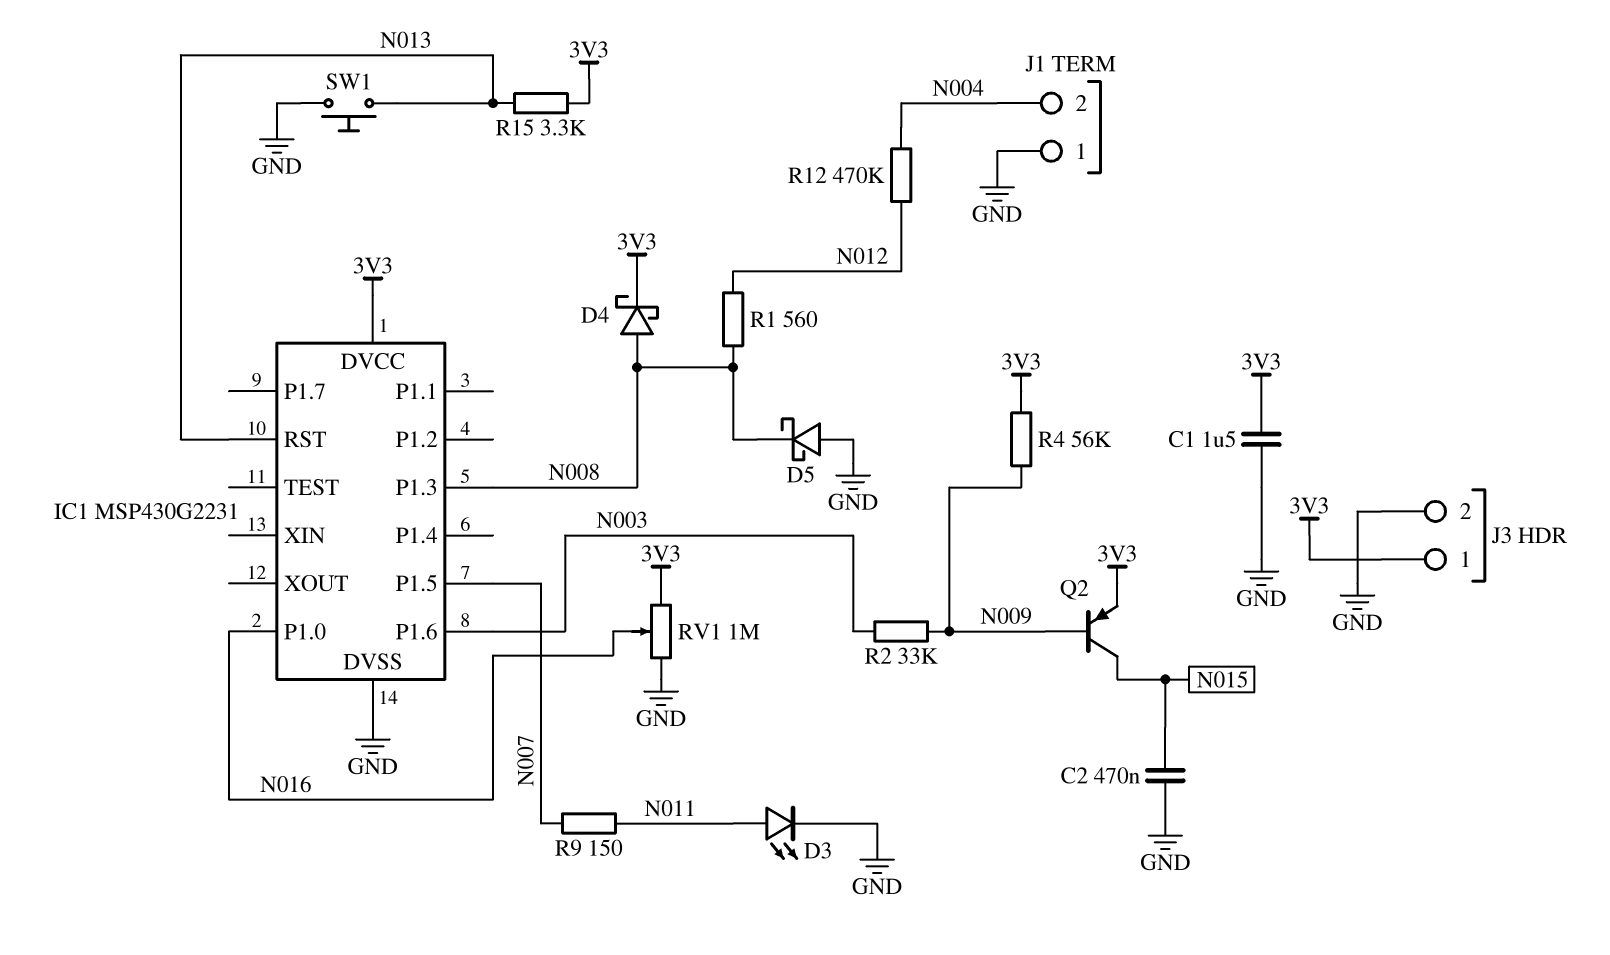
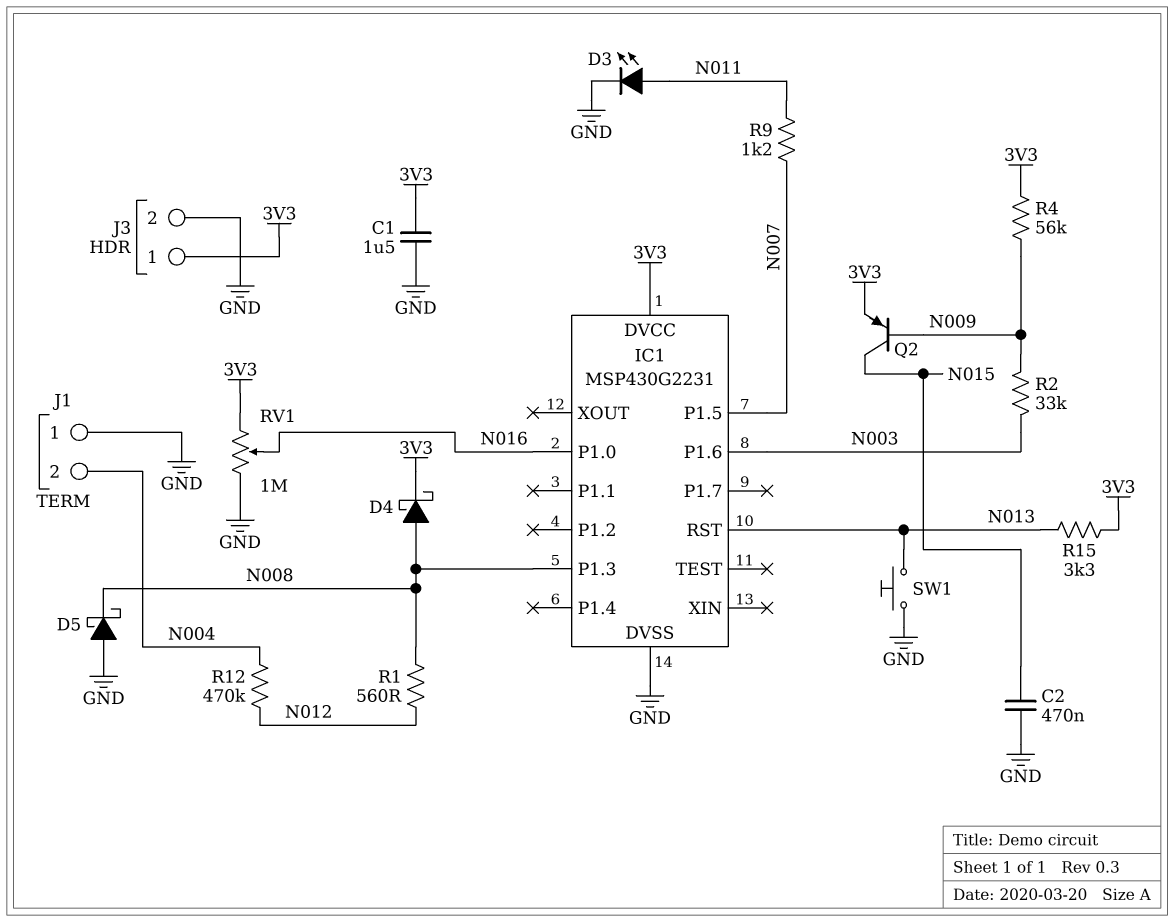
R9: 150 (N007, N011) -> 1.2k (N007, N011)

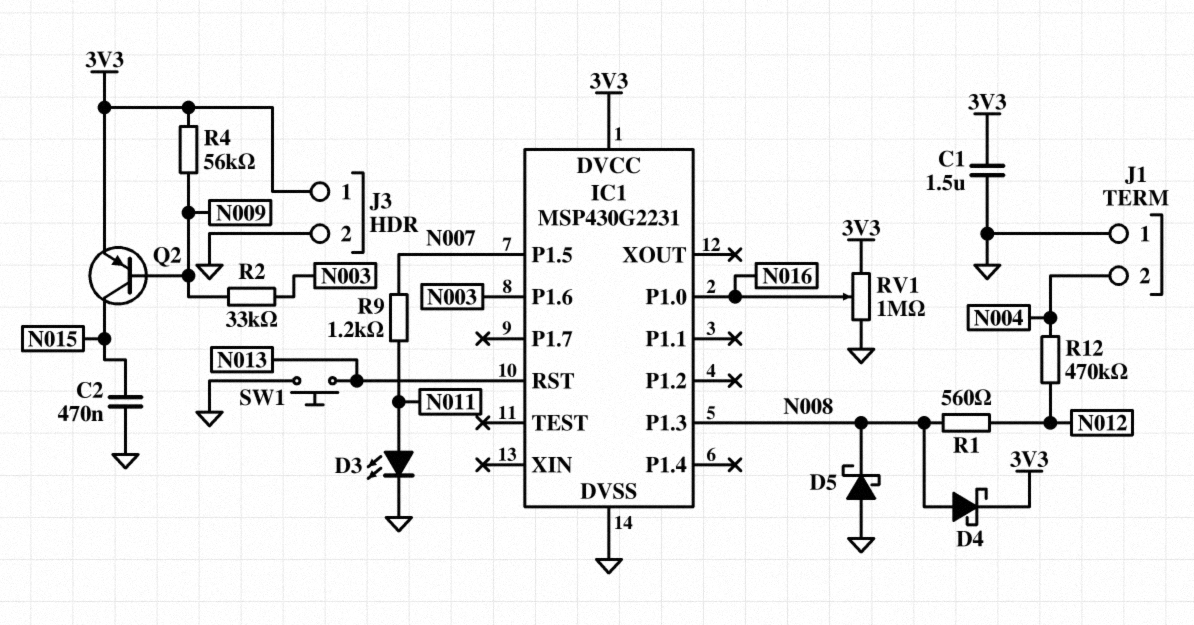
R15: 3.3k (3V3, N013) -> none

